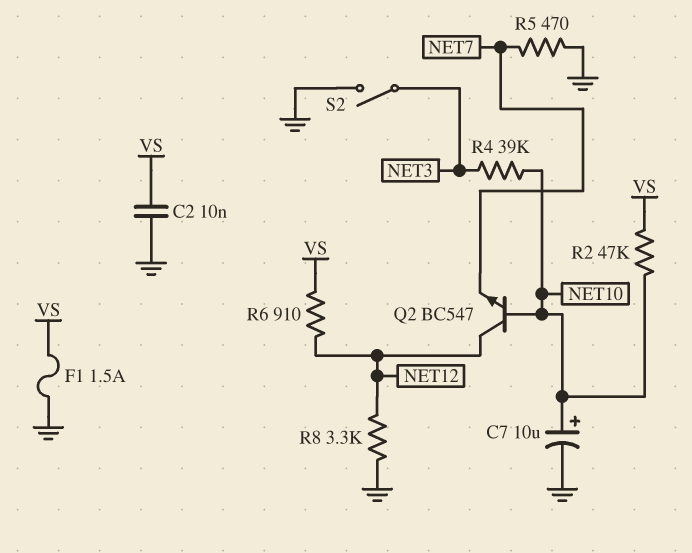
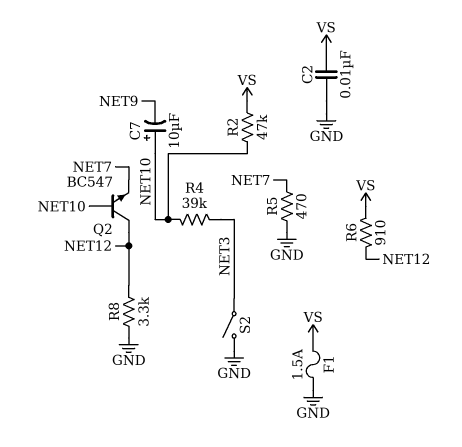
C7: 10uF (plus NET10, minus GND) -> 10uF (plus NET10, minus NET9)

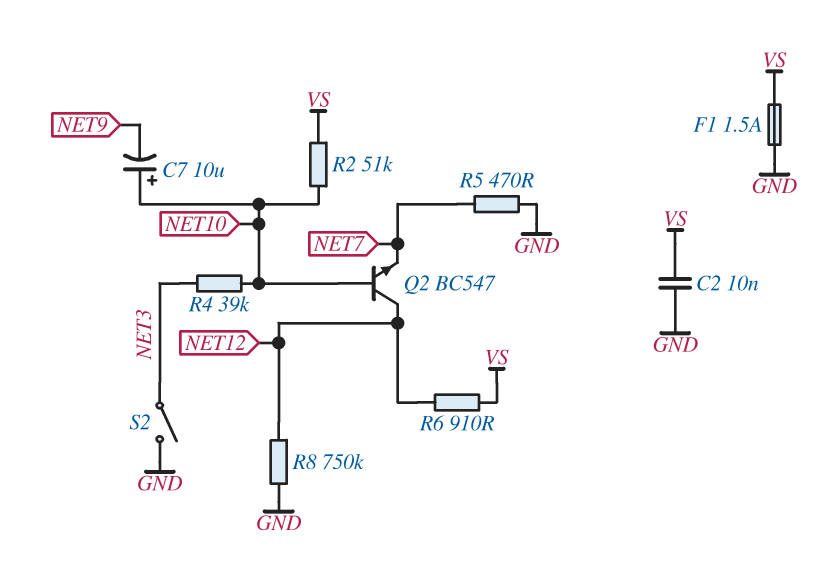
R2: 47k (NET10, VS) -> 51k (NET10, VS)
R8: 3.3k (GND, NET12) -> 750k (GND, NET12)

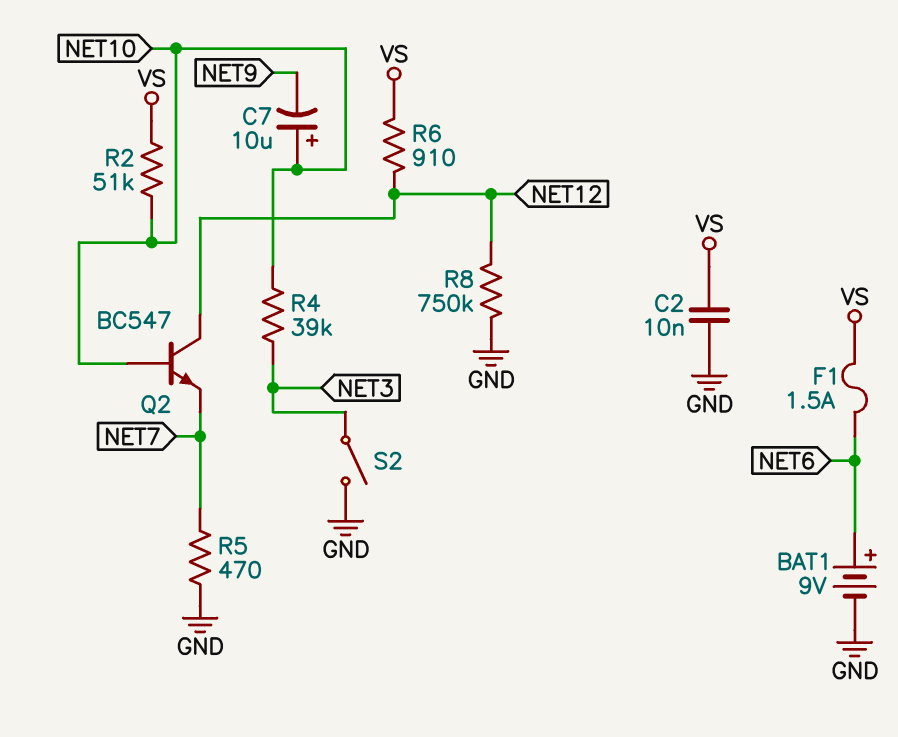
BAT1: none -> 9V (plus NET6, minus GND)
F1: 1.5A (GND, VS) -> 1.5A (NET6, VS)

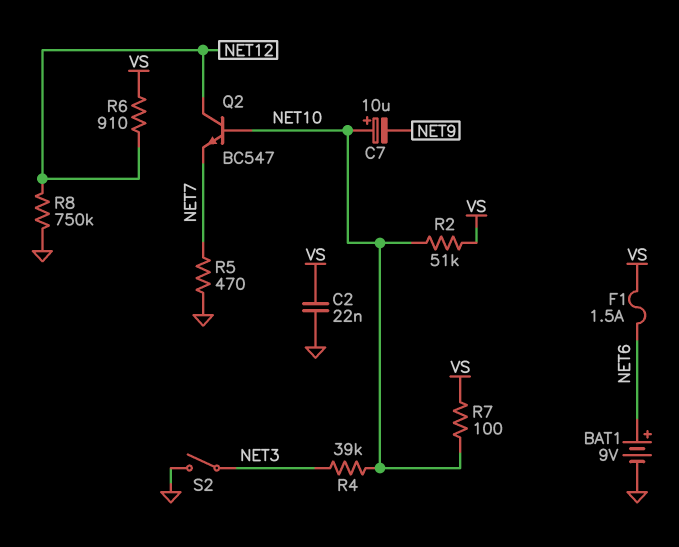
C2: 10nF (GND, VS) -> 22nF (GND, VS)
R7: none -> 100 (NET10, VS)

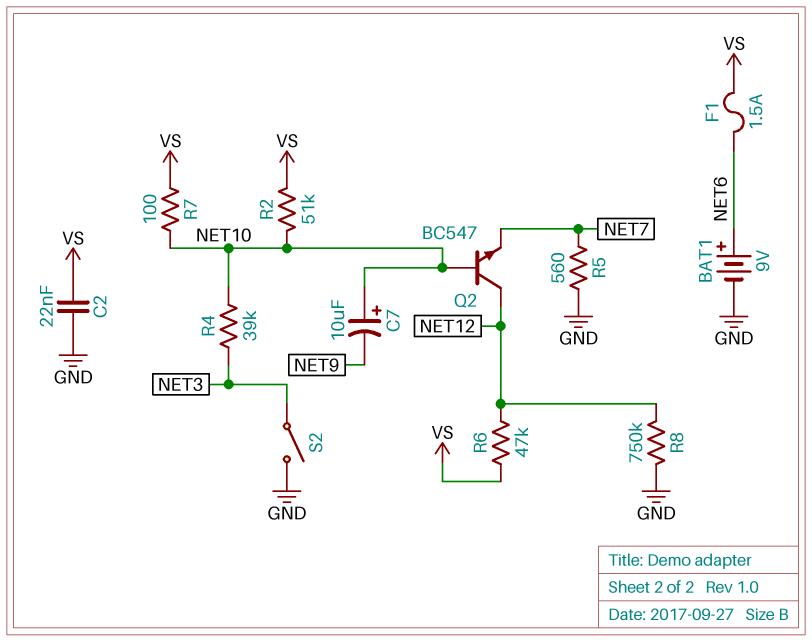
R5: 470 (GND, NET7) -> 560 (GND, NET7)
R6: 910 (NET12, VS) -> 47k (NET12, VS)

